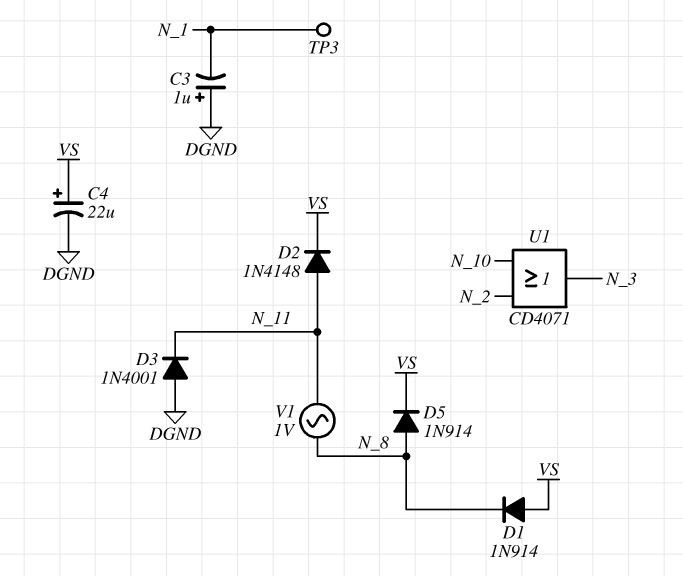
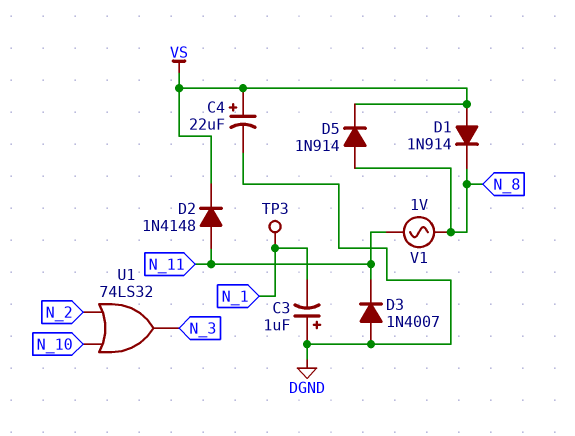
D3: diode 1N4001 (A DGND, K N_11) -> diode 1N4007 (A DGND, K N_11)
U1: OR CD4071 (in N_2, in N_10, out N_3) -> OR 74LS32 (in N_2, in N_10, out N_3)

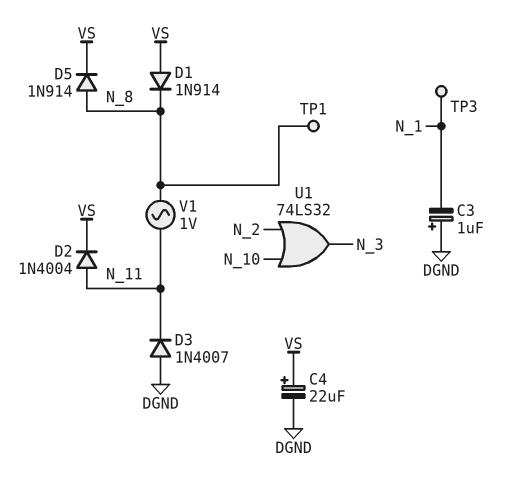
D2: diode 1N4148 (A N_11, K VS) -> diode 1N4004 (A N_11, K VS)
TP1: none -> test point (N_8)

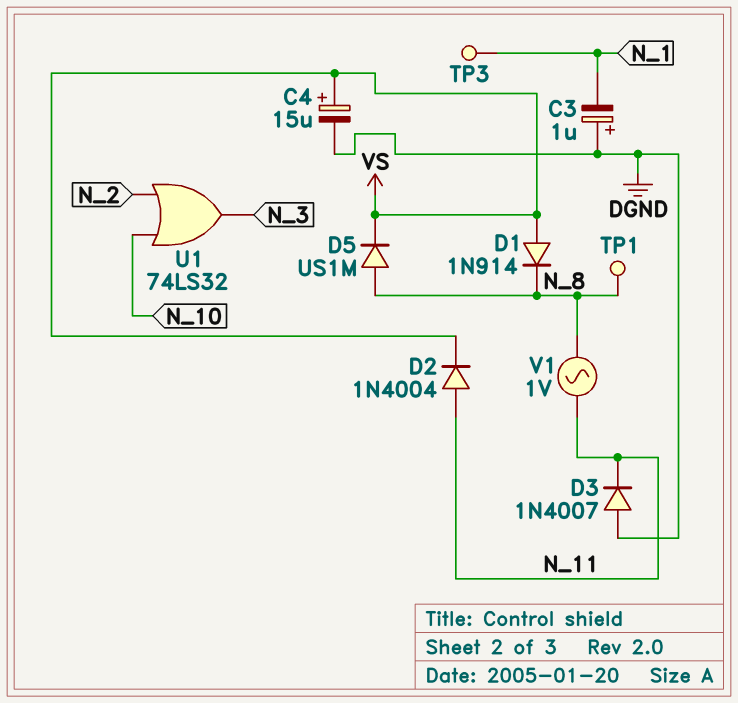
C4: 22uF (plus VS, minus DGND) -> 15uF (plus VS, minus DGND)
D5: diode 1N914 (A N_8, K VS) -> diode US1M (A N_8, K VS)

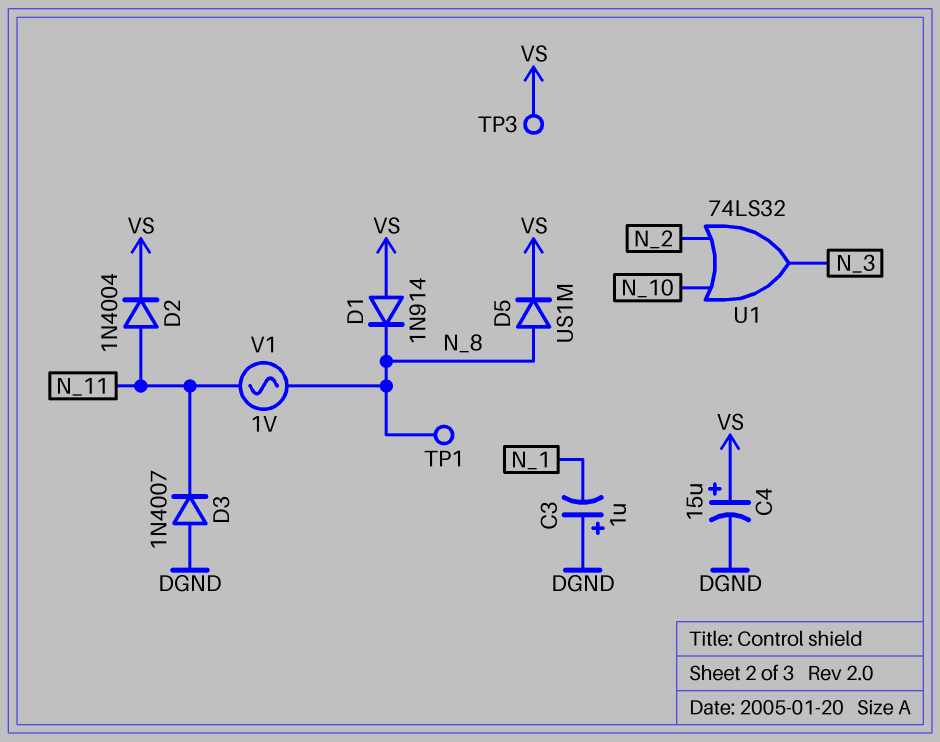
TP3: test point (N_1) -> test point (VS)

